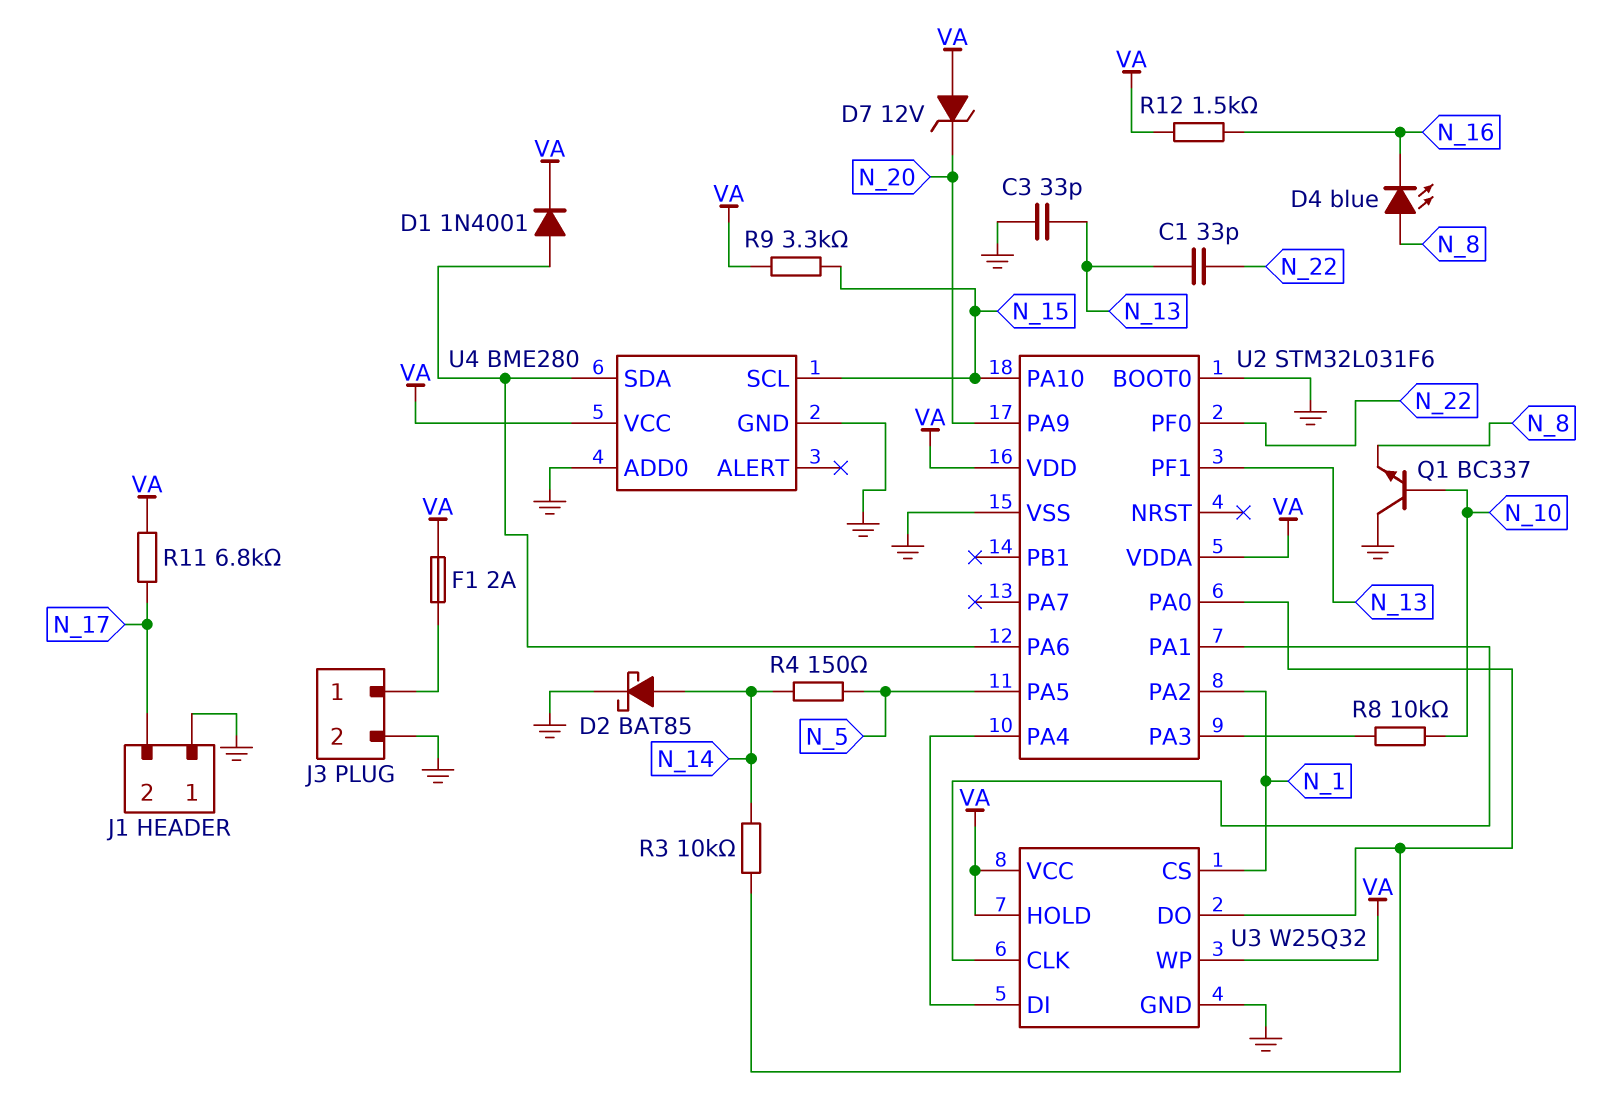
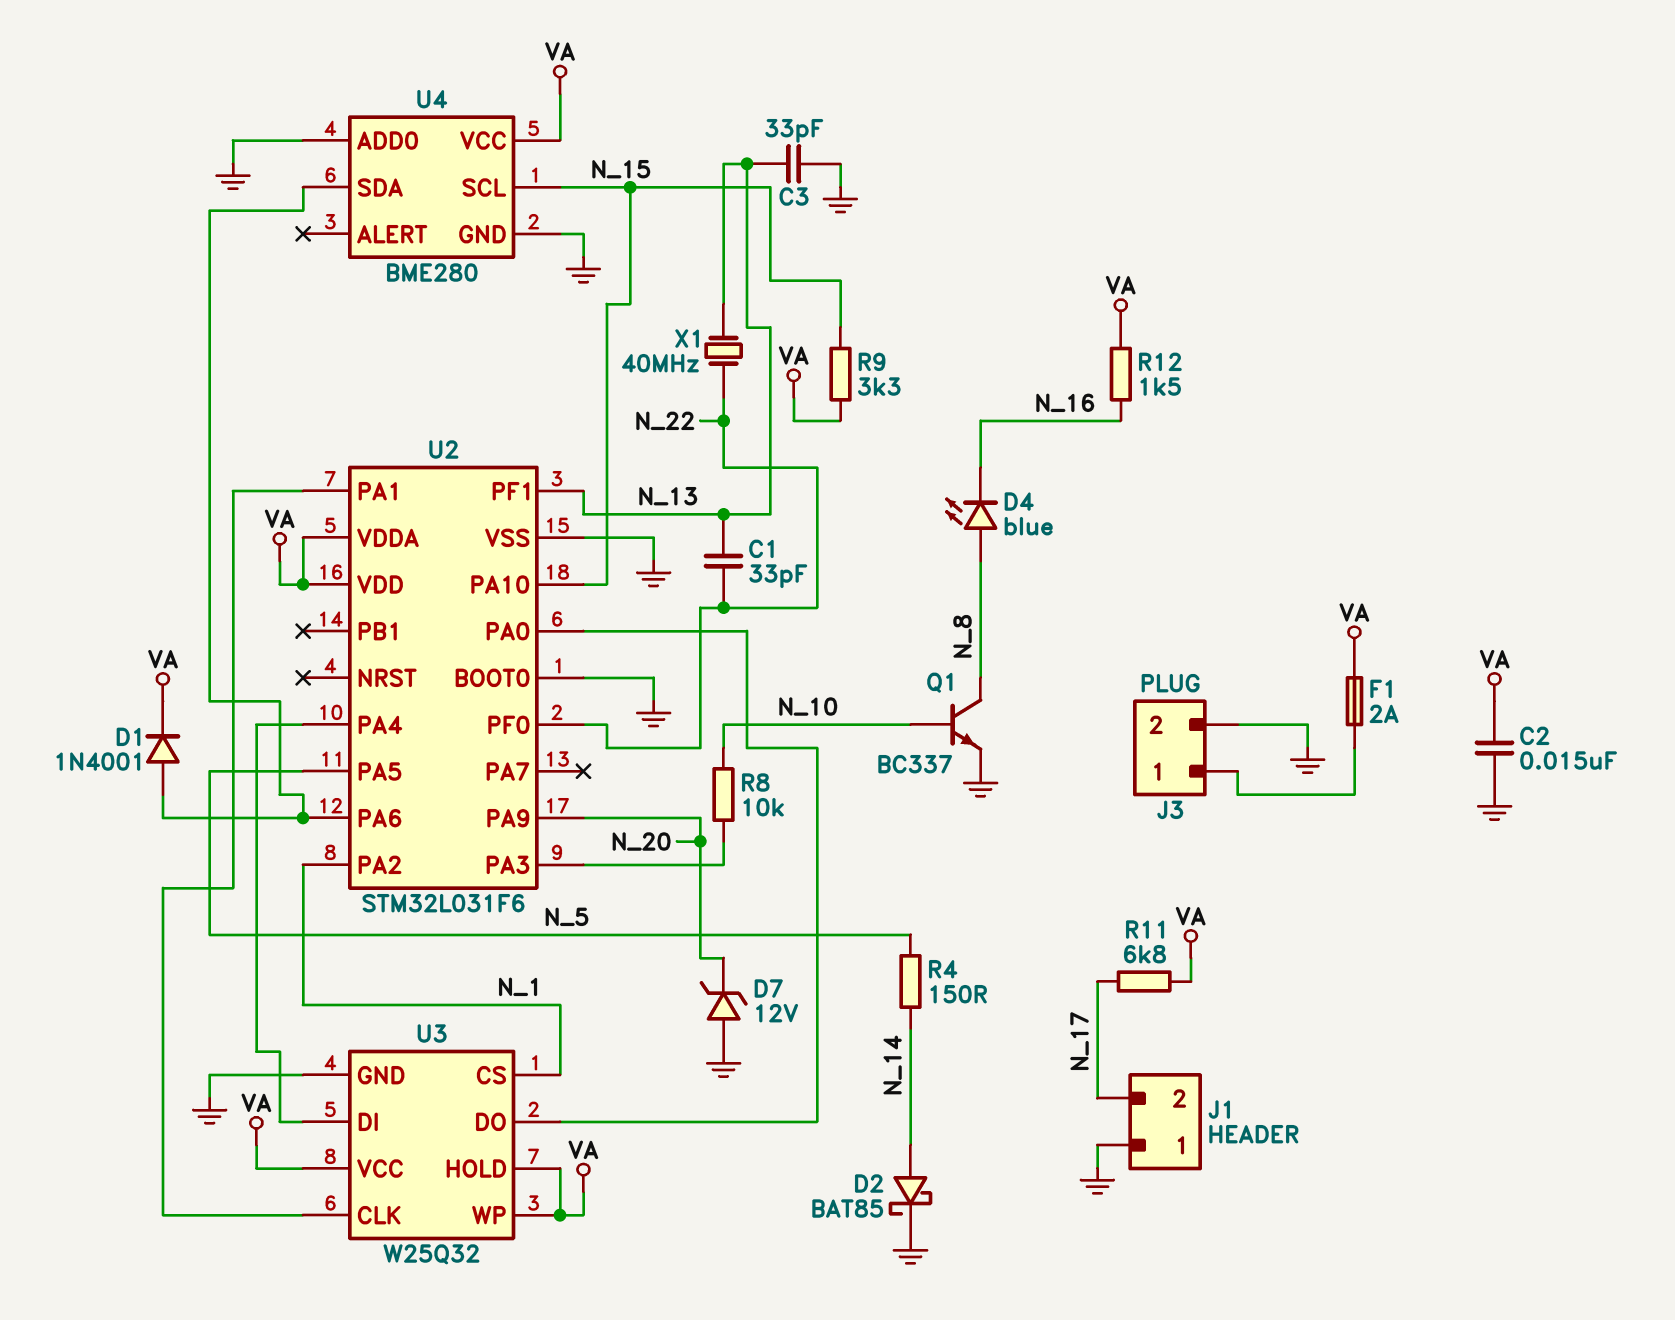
C2: none -> 15nF (GND, VA)
D7: zener 12V (A VA, K N_20) -> zener 12V (A GND, K N_20)
Q1: NPN BC337 (B N_10, C GND, E N_8) -> NPN BC337 (B N_10, C N_8, E GND)
R3: 10k (N_14, U2/PA0) -> none
X1: none -> 40MHz (N_13, N_22)

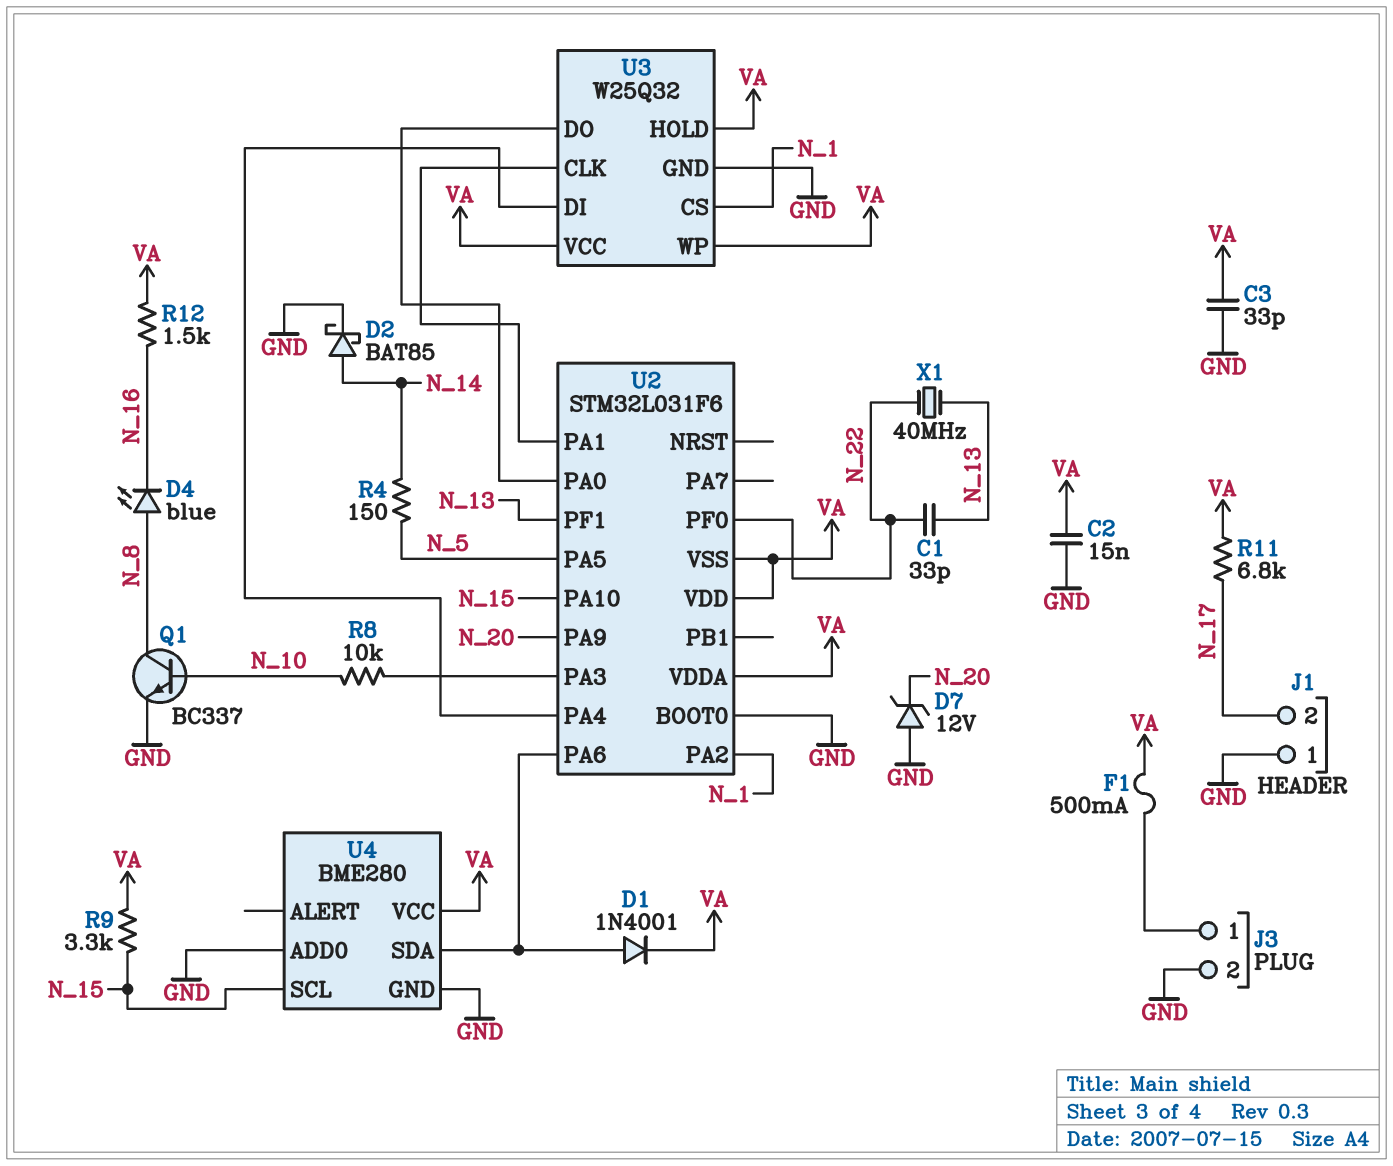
C3: 33pF (GND, N_13) -> 33pF (GND, VA)
F1: 2A (J3/1, VA) -> 500mA (J3/1, VA)
U2 pin VSS: GND -> VA

